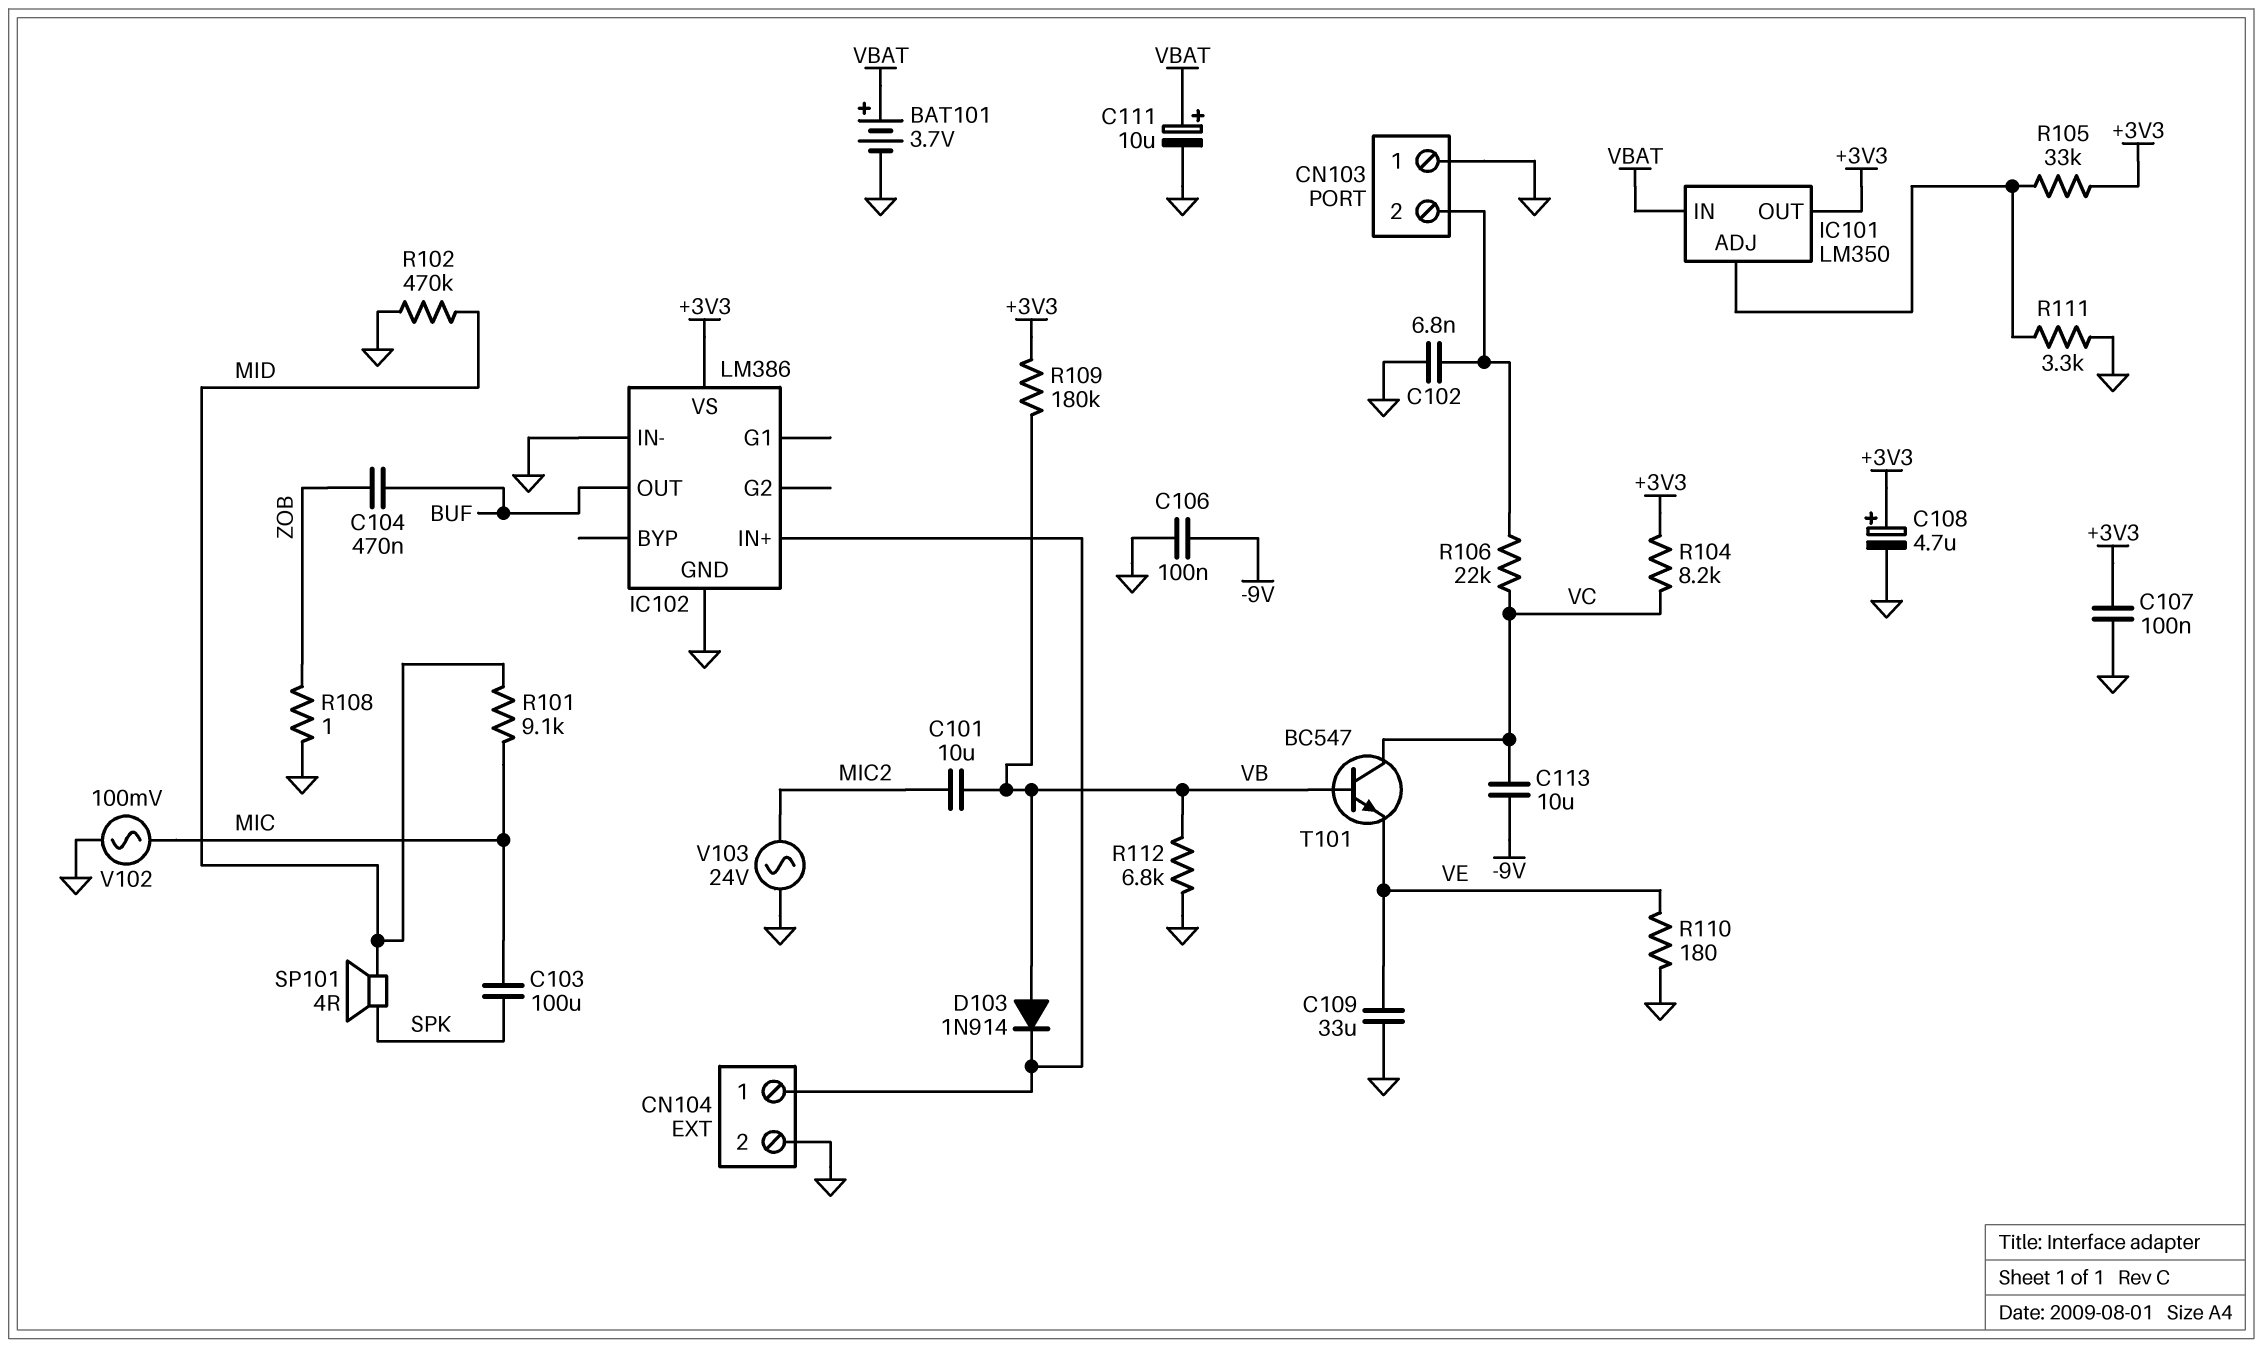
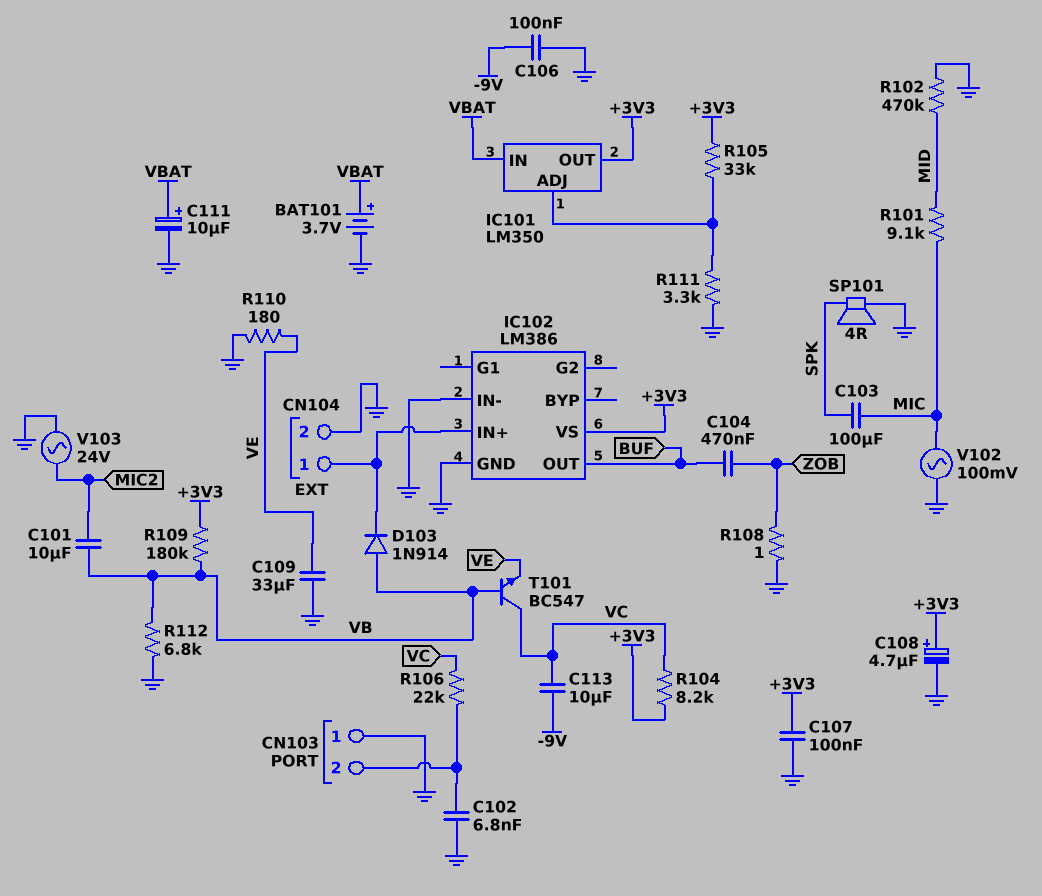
SP101: speaker 4R (MID, SPK) -> speaker 4R (GND, SPK)

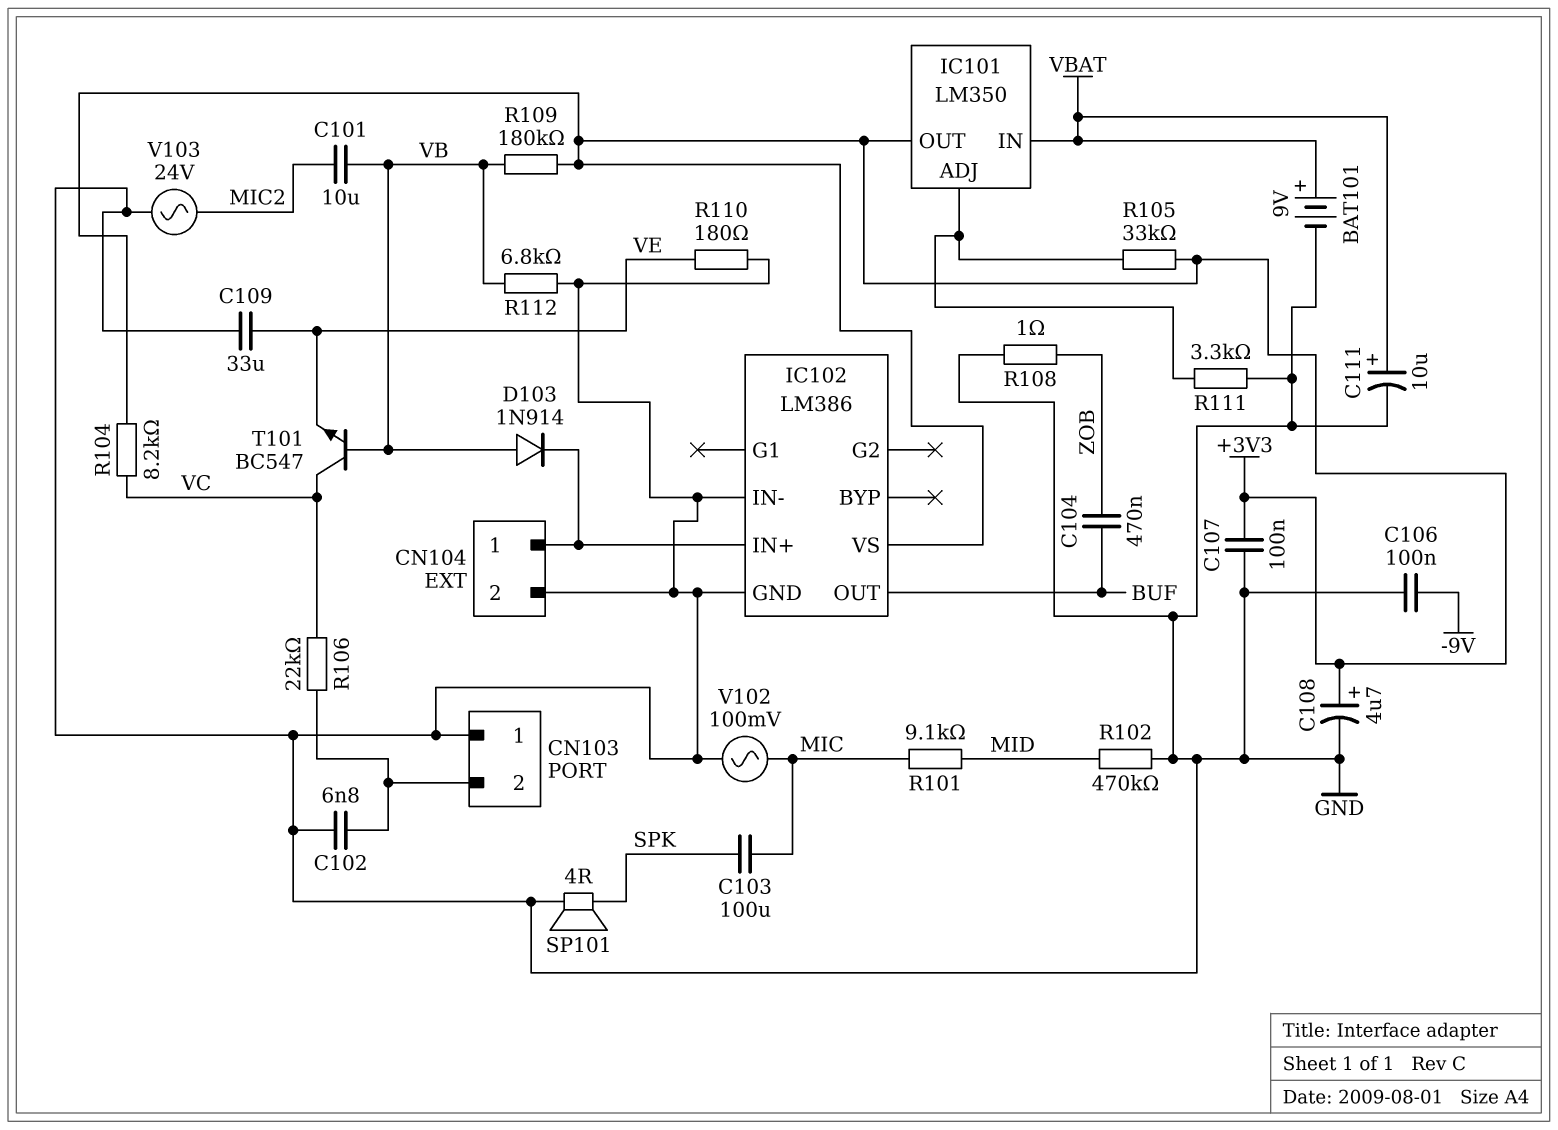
BAT101: 3.7V (plus VBAT, minus GND) -> 9V (plus VBAT, minus GND)
C113: 10uF (-9V, VC) -> none

